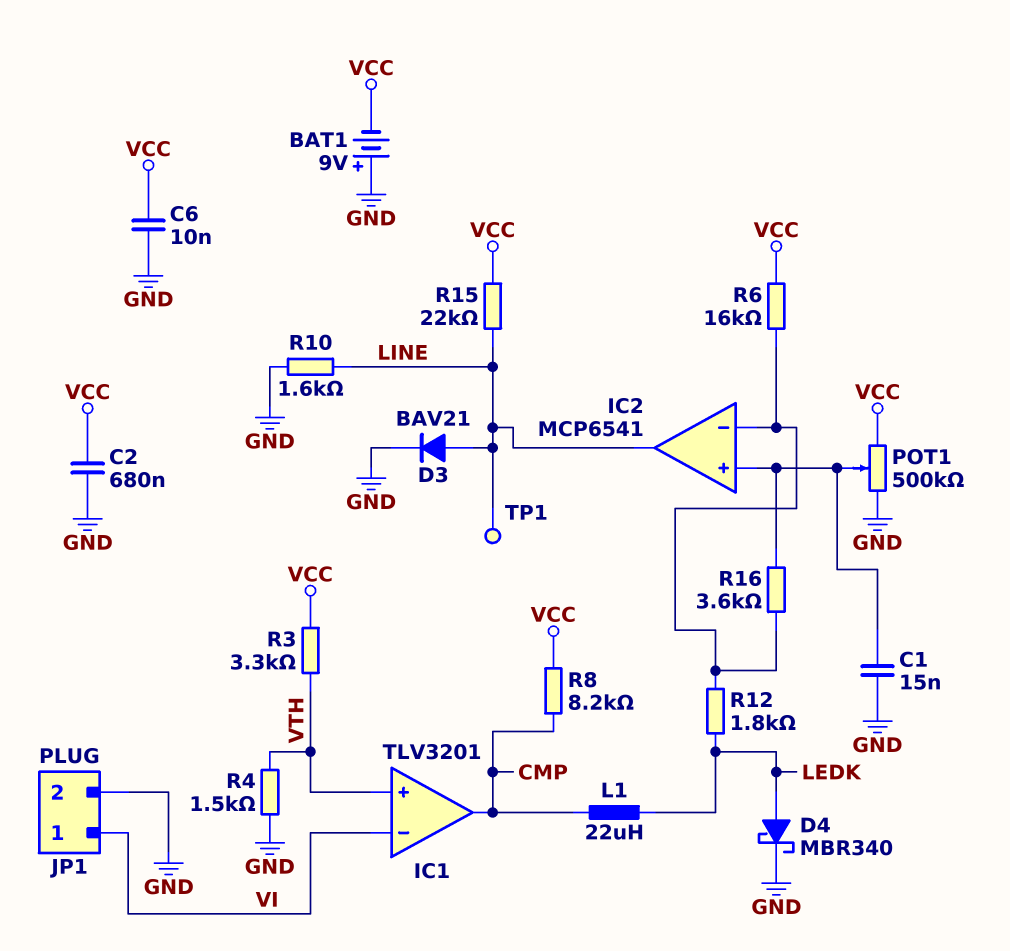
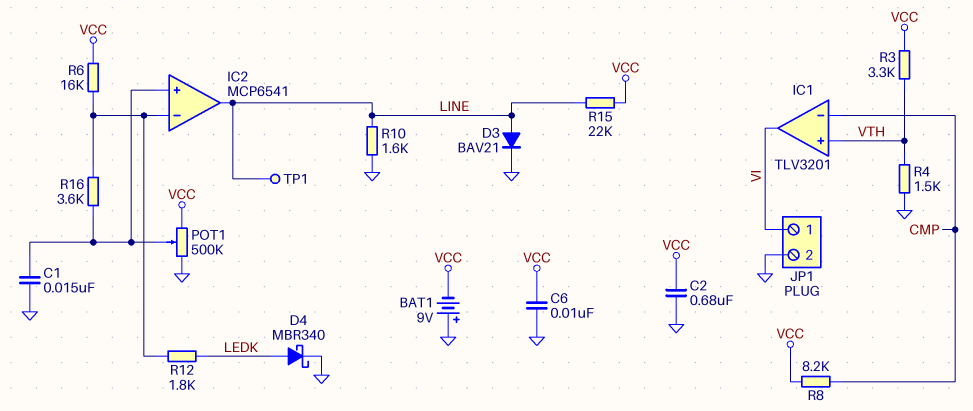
IC1 pin in-: VI -> CMP
IC1 pin out: CMP -> VI
L1: 22uH (CMP, LEDK) -> none

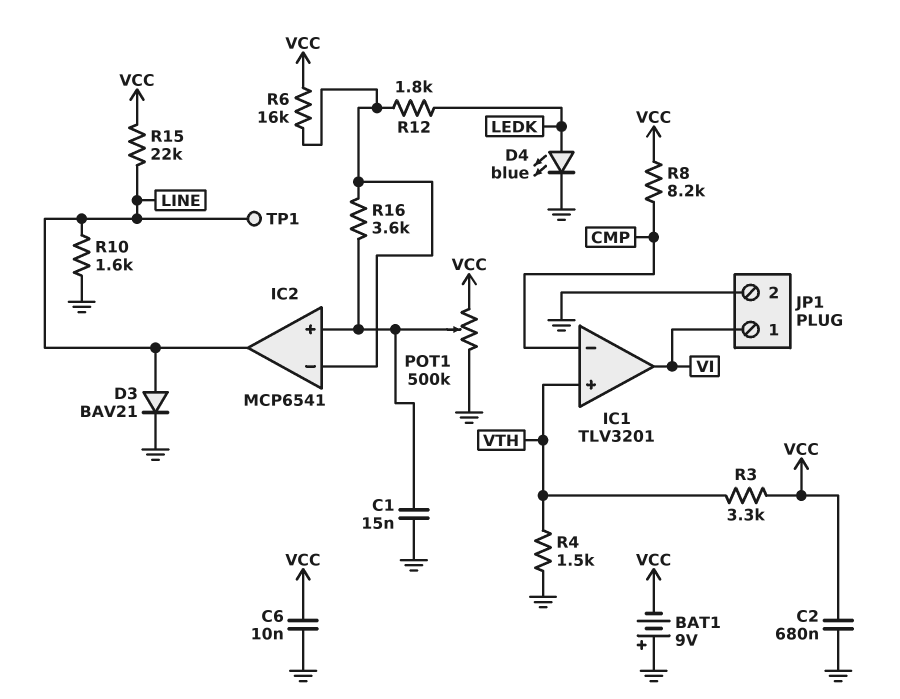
D4: schottky MBR340 (A LEDK, K GND) -> LED blue (A LEDK, K GND)

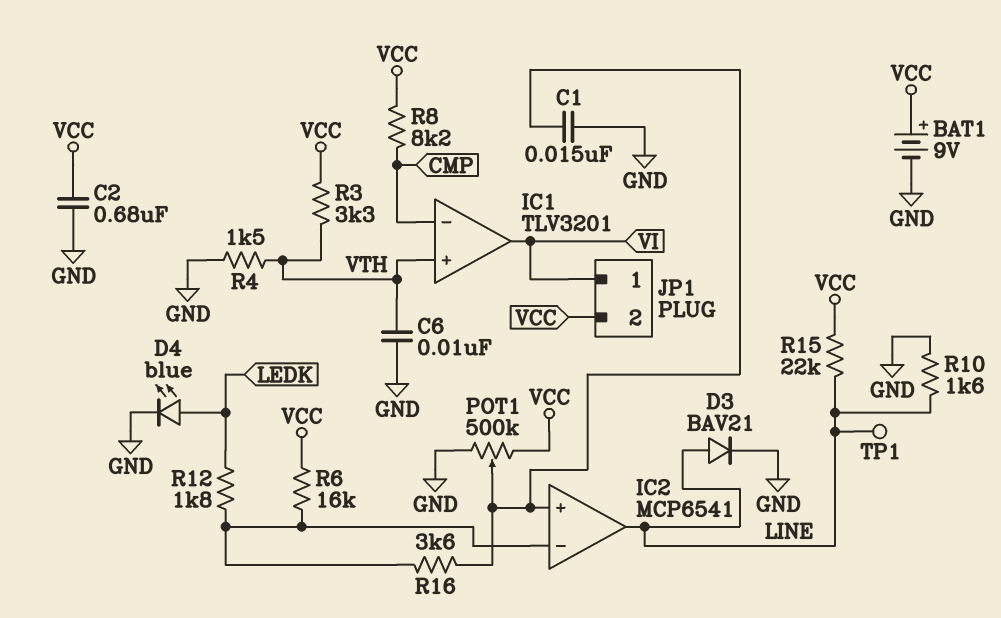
BAT1: 9V (plus GND, minus VCC) -> 9V (plus VCC, minus GND)
C6: 10nF (GND, VCC) -> 10nF (GND, VTH)
JP1 pin 2: GND -> VCC

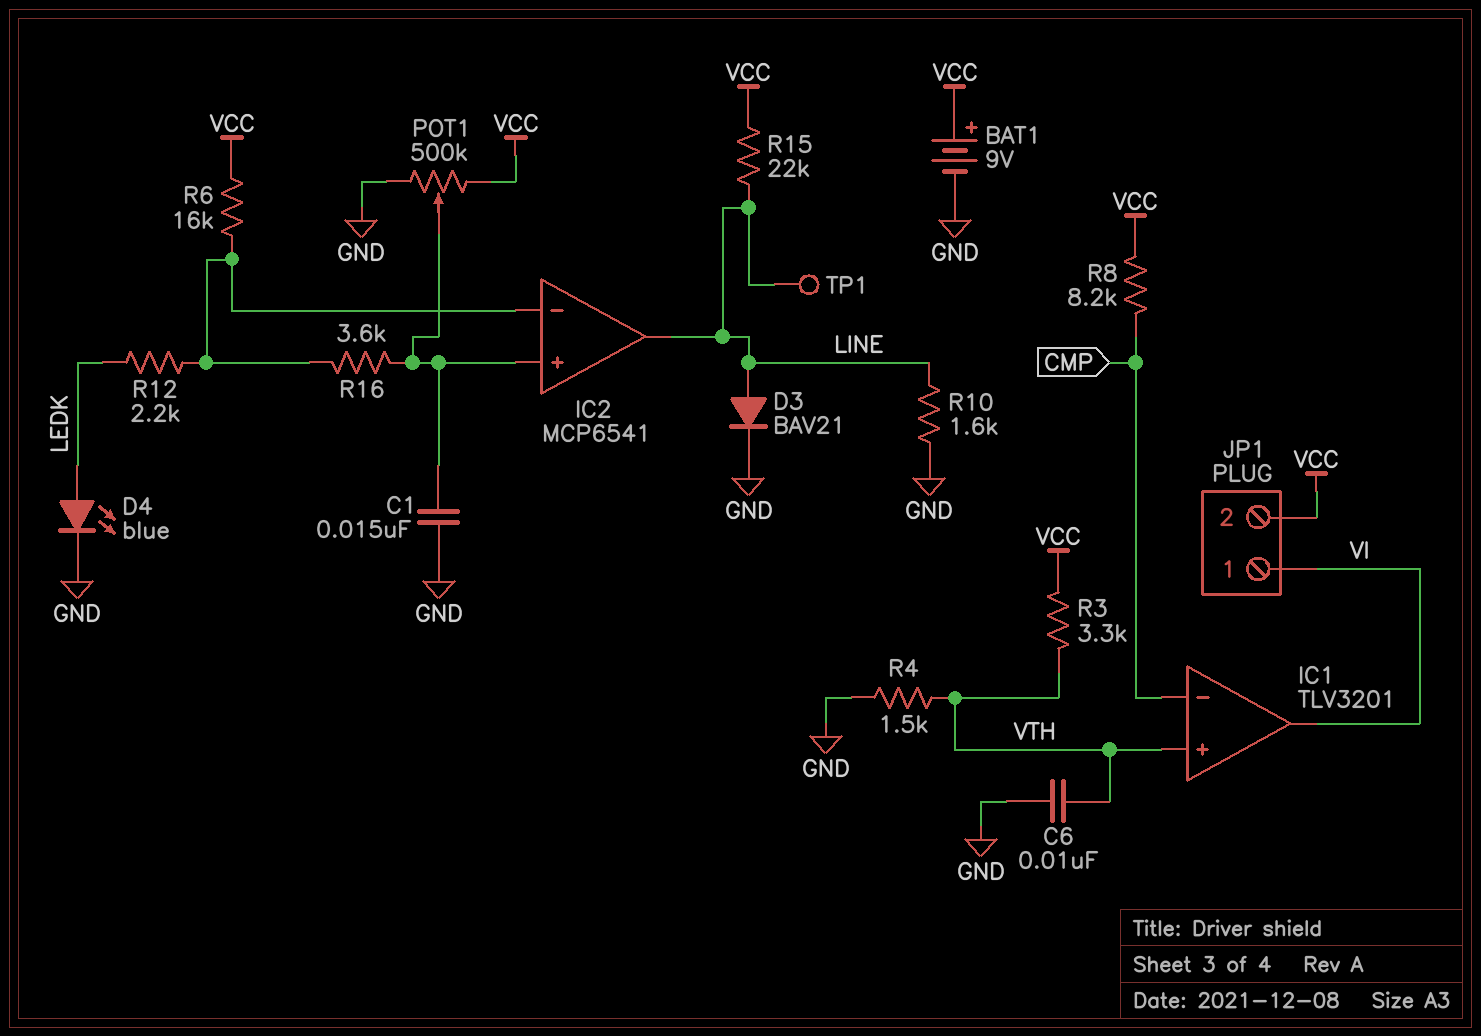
C2: 680nF (GND, VCC) -> none
R12: 1.8k (IC2/in-, LEDK) -> 2.2k (IC2/in-, LEDK)

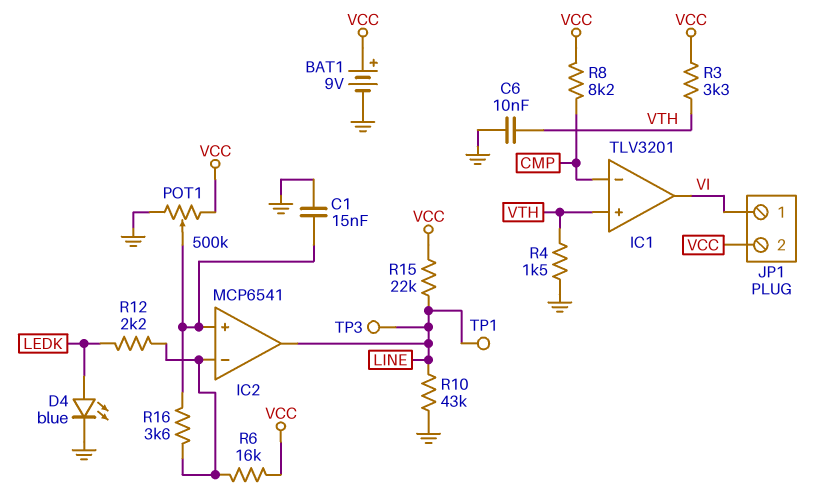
D3: diode BAV21 (A LINE, K GND) -> none
R10: 1.6k (GND, LINE) -> 43k (GND, LINE)
TP3: none -> test point (LINE)

